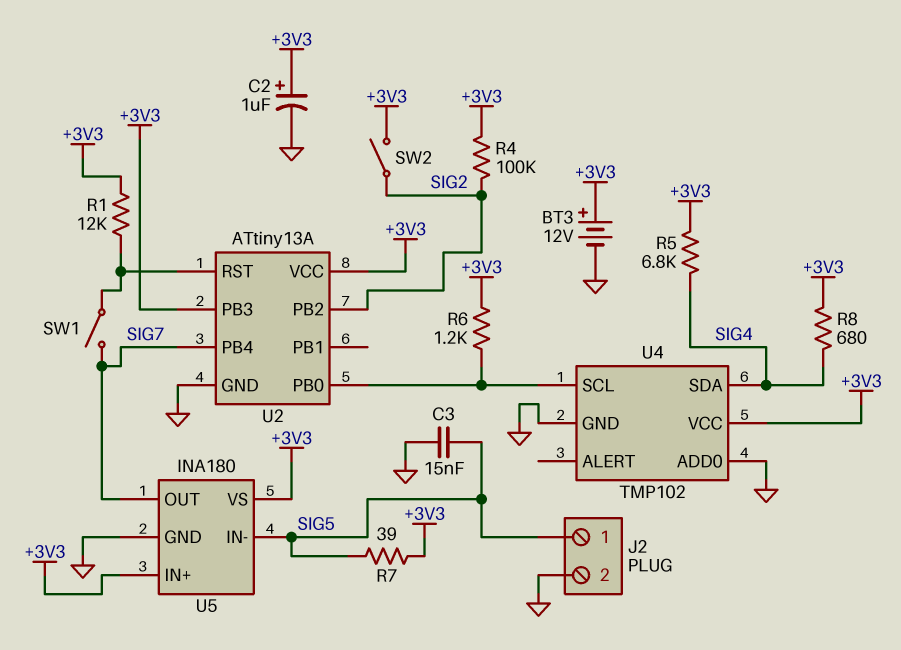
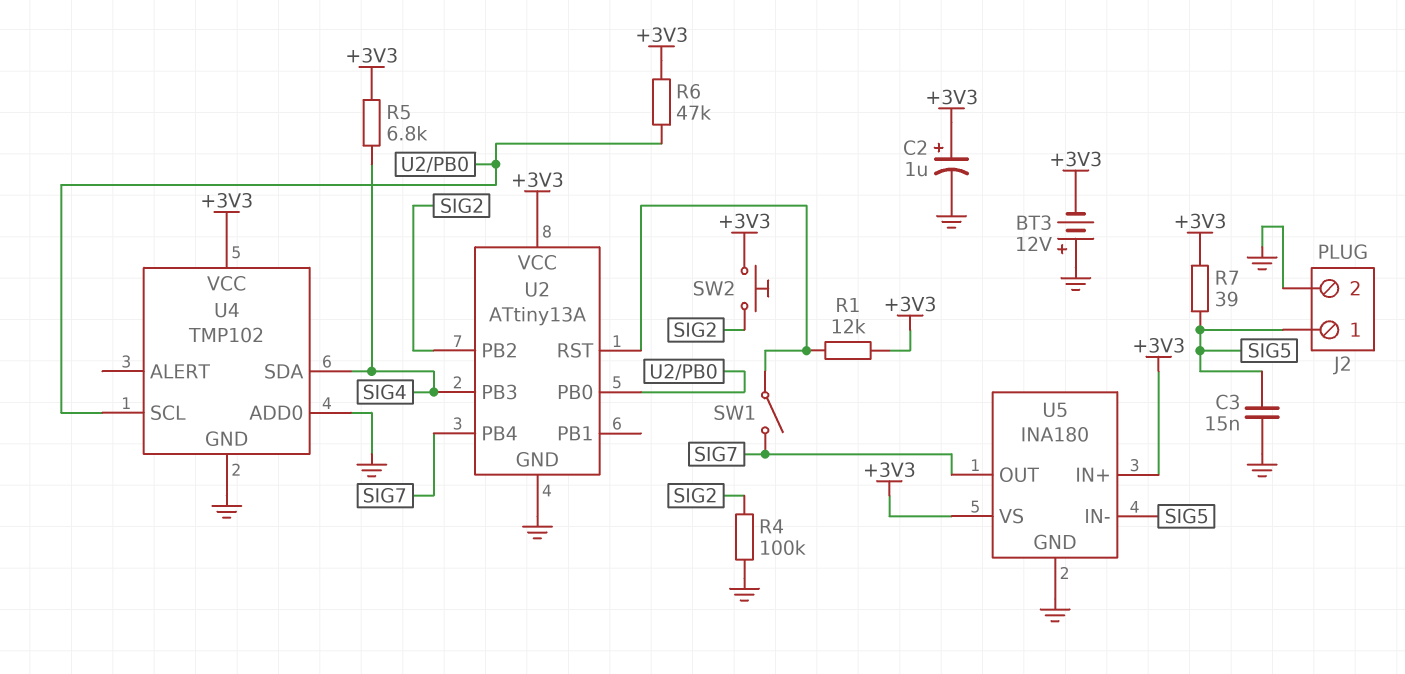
BT3: 12V (plus +3V3, minus GND) -> 12V (plus GND, minus +3V3)
R4: 100k (+3V3, SIG2) -> 100k (GND, SIG2)
R6: 1.2k (+3V3, U2/PB0) -> 47k (+3V3, U2/PB0)
R8: 680 (+3V3, SIG4) -> none
SW2: switch (+3V3, SIG2) -> button (+3V3, SIG2)
U2 pin PB3: +3V3 -> SIG4

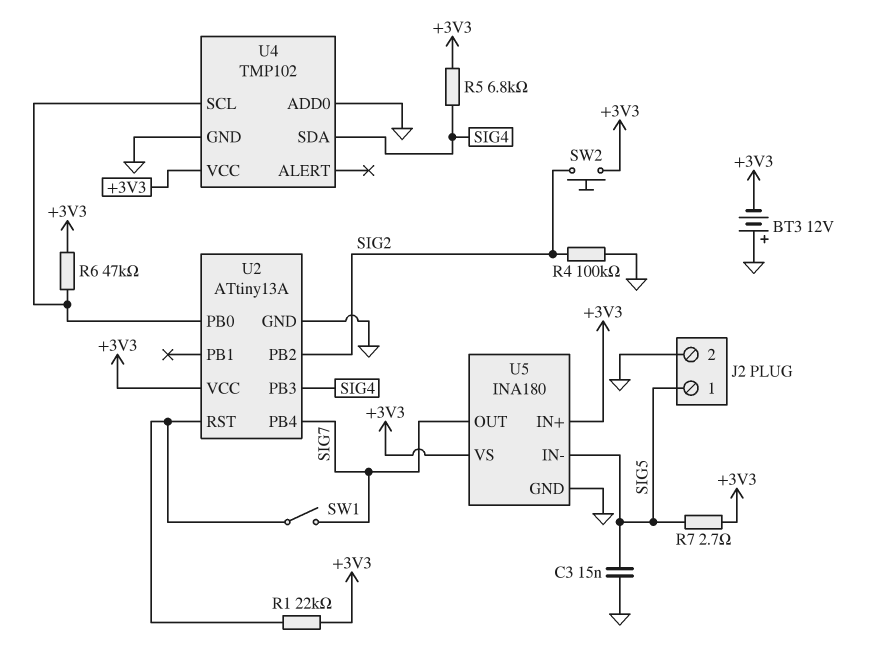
C2: 1uF (plus +3V3, minus GND) -> none
R1: 12k (+3V3, U2/RST) -> 22k (+3V3, U2/RST)
R7: 39 (+3V3, SIG5) -> 2.7 (+3V3, SIG5)

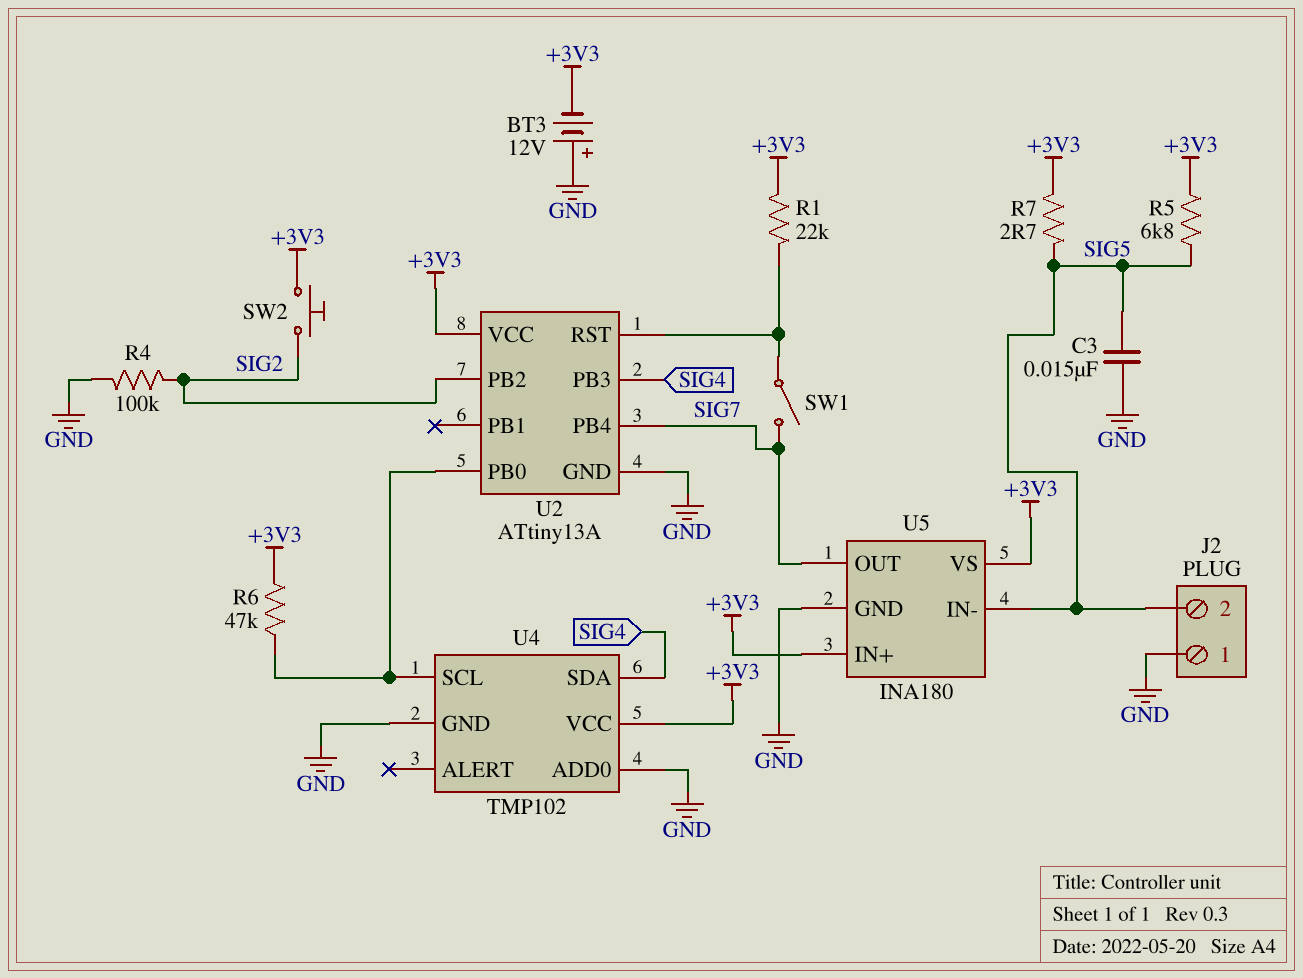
J2 pin 1: SIG5 -> GND
J2 pin 2: GND -> SIG5
R5: 6.8k (+3V3, SIG4) -> 6.8k (+3V3, SIG5)

